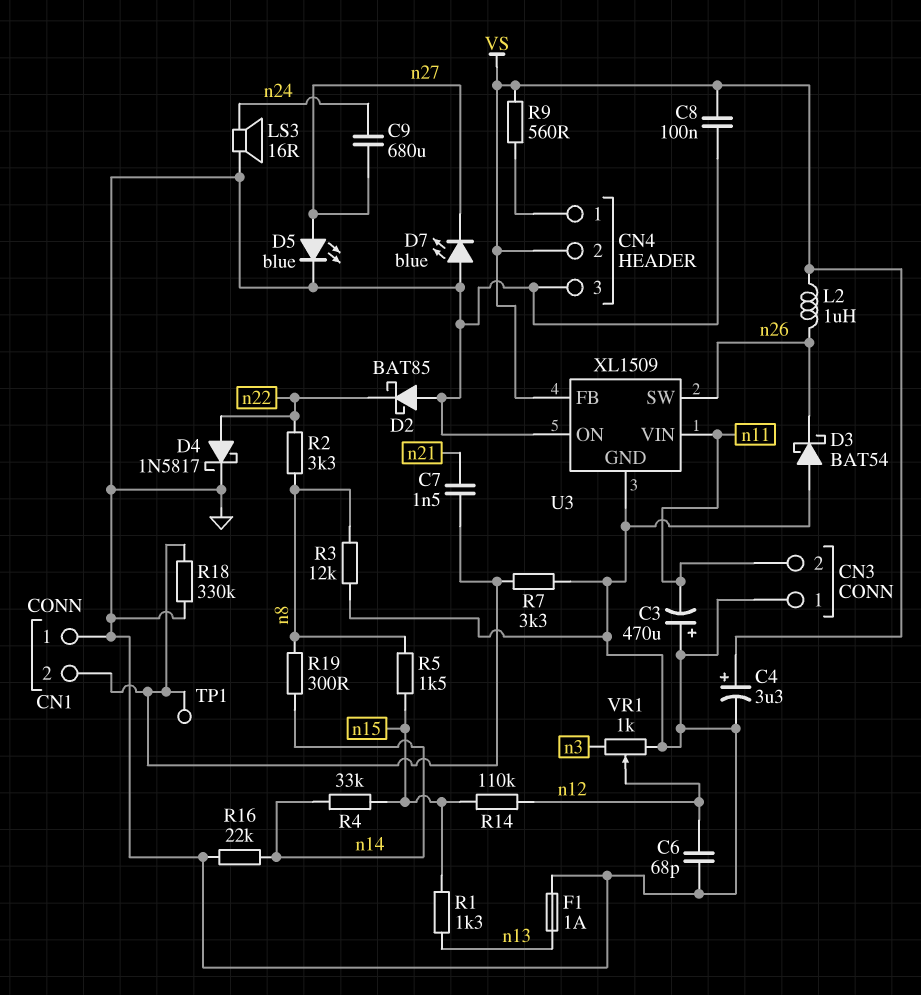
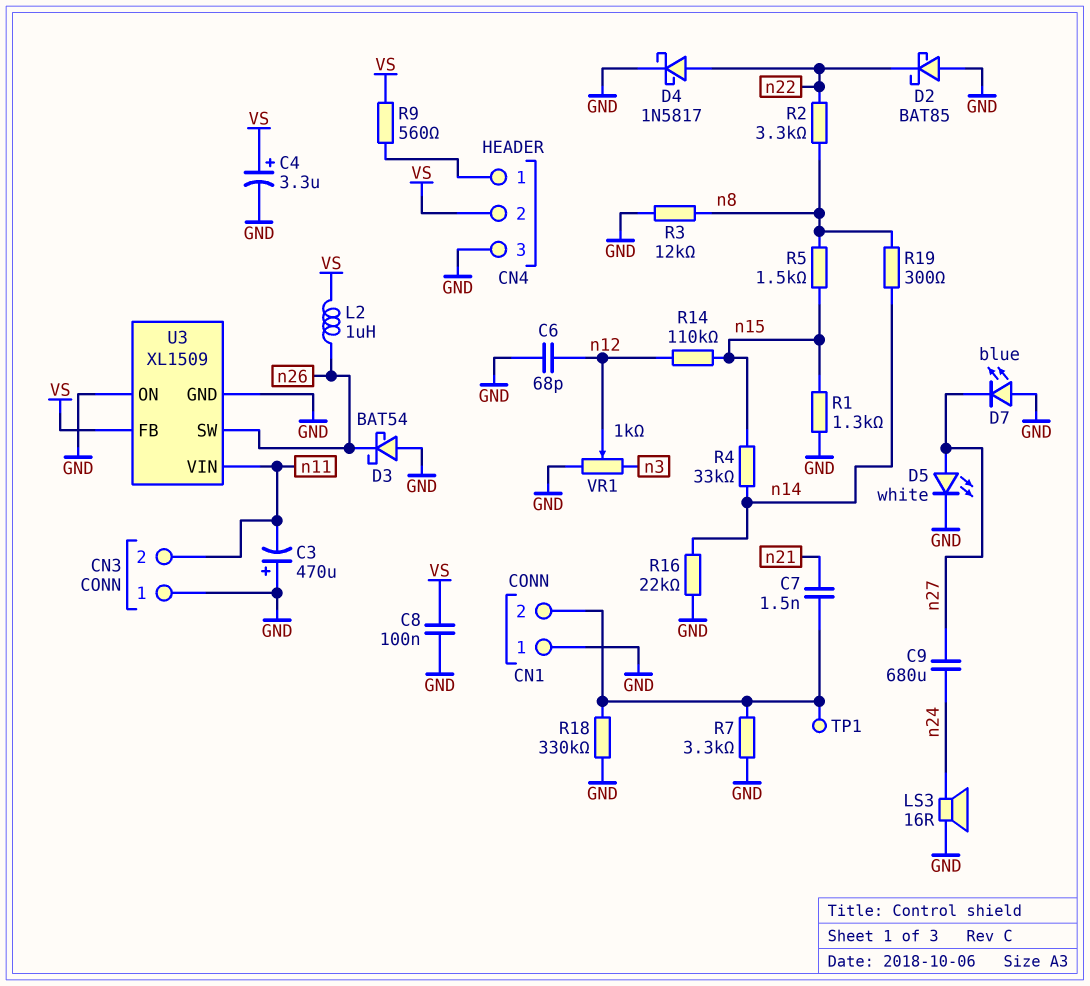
D5: LED blue (A n27, K GND) -> LED white (A n27, K GND)
F1: 1A (GND, n13) -> none
R1: 1.3k (n13, n15) -> 1.3k (GND, n15)

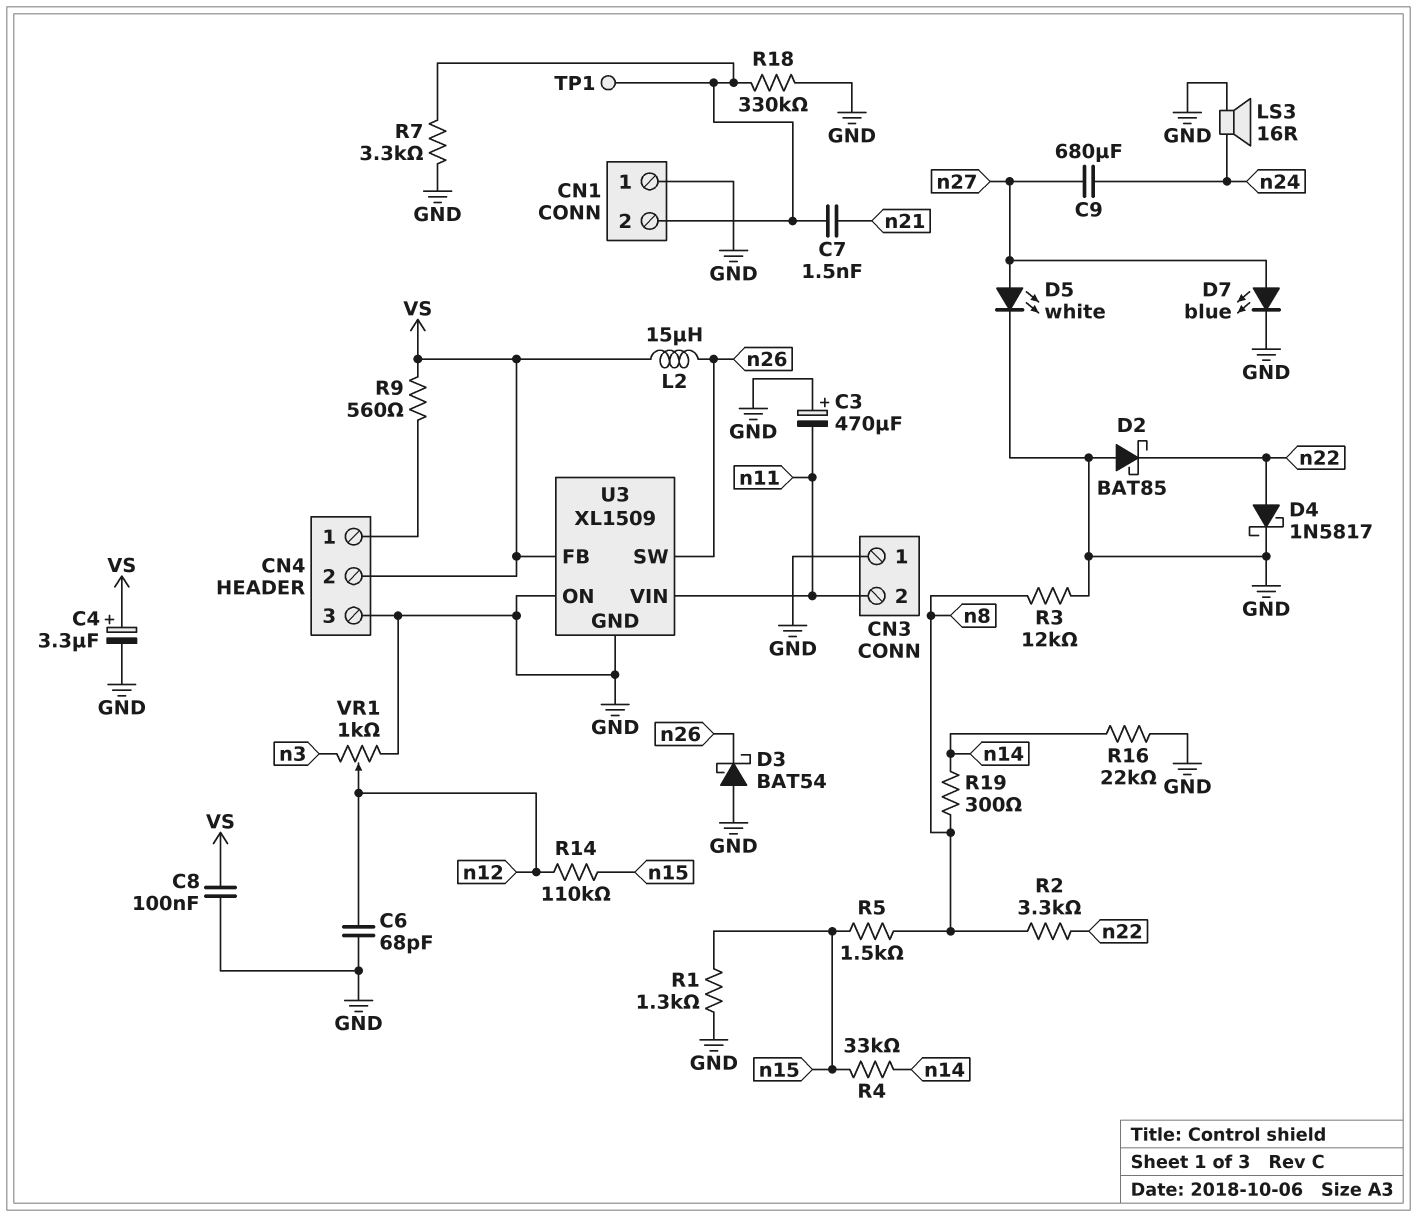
D7: LED blue (A GND, K n27) -> LED blue (A n27, K GND)
L2: 1uH (VS, n26) -> 15uH (VS, n26)

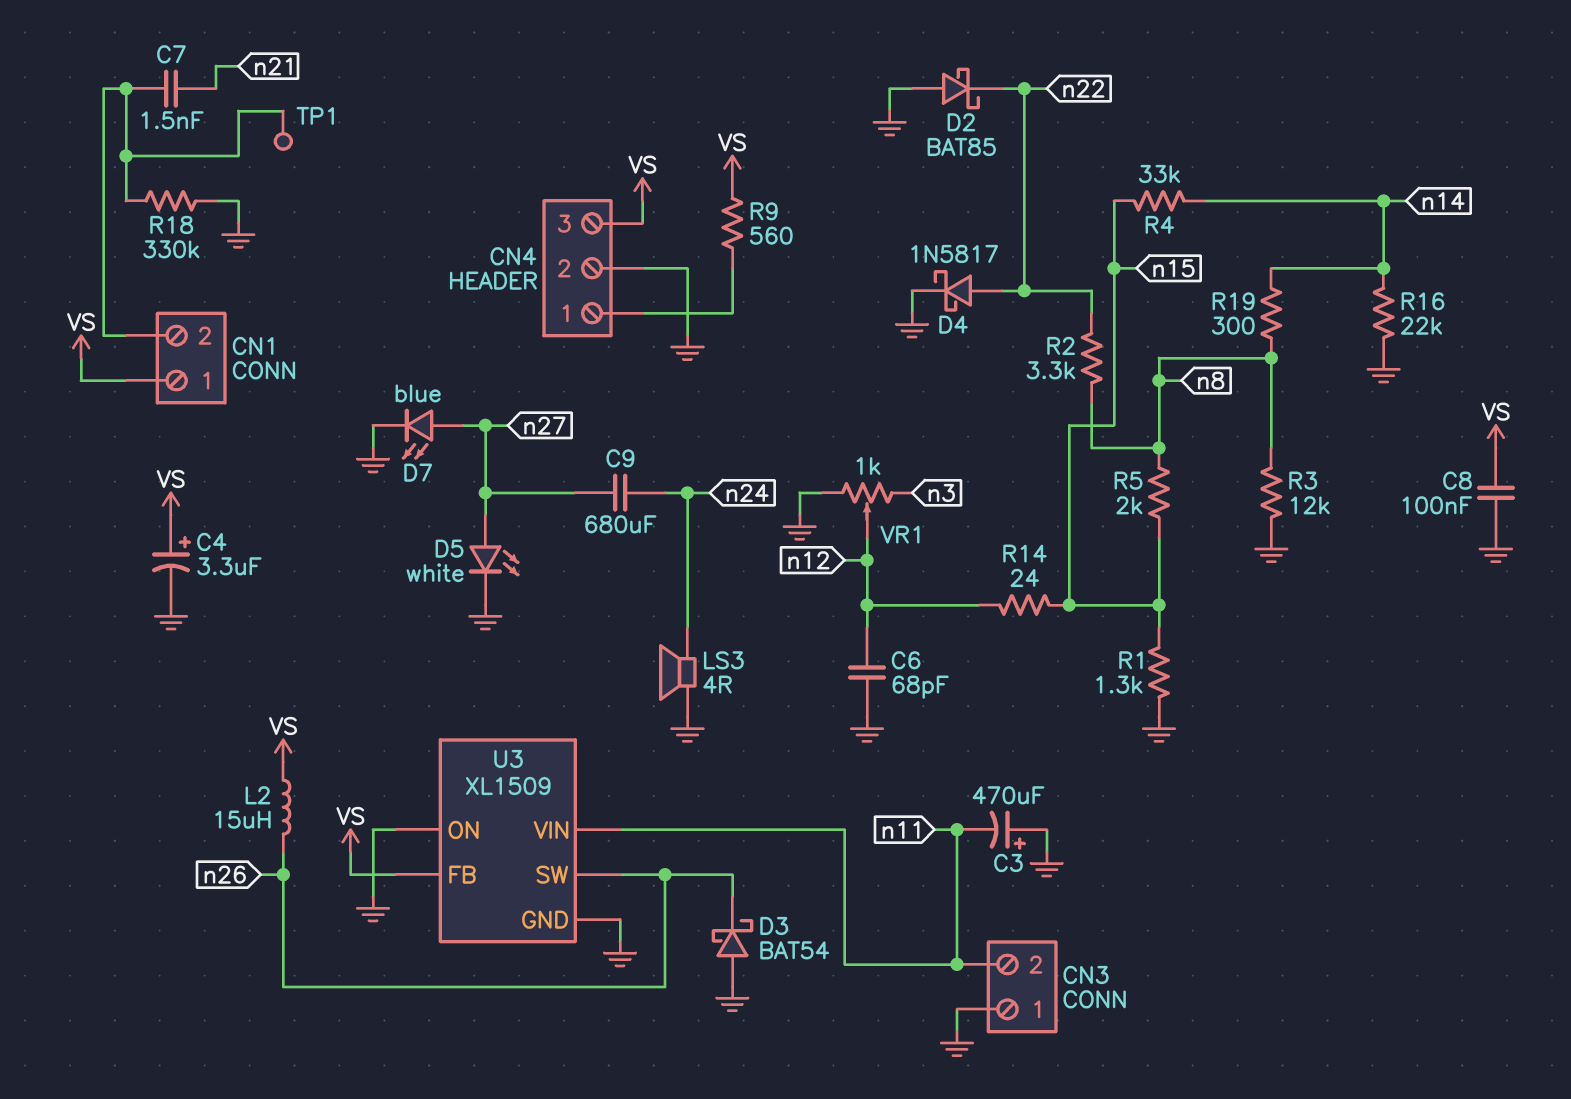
CN1 pin 1: GND -> VS
CN4 pin 2: VS -> GND
CN4 pin 3: GND -> VS
LS3: speaker 16R (GND, n24) -> speaker 4R (GND, n24)
R5: 1.5k (n8, n15) -> 2k (n8, n15)
R7: 3.3k (CN1/2, GND) -> none
R14: 110k (n12, n15) -> 24 (n12, n15)

